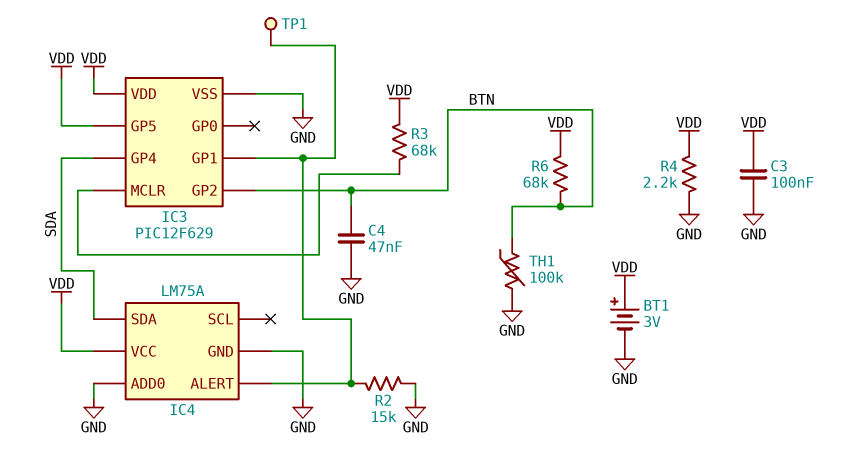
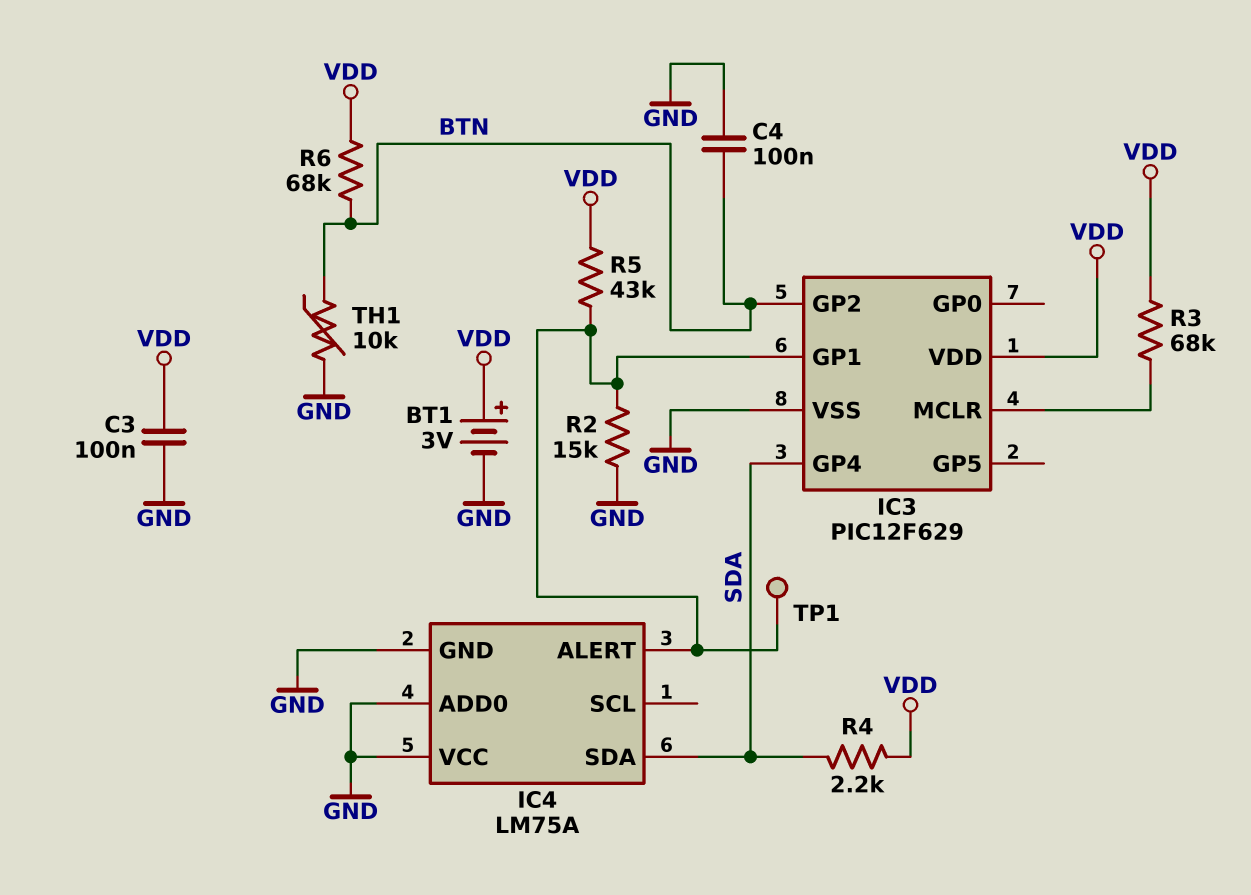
C4: 47nF (BTN, GND) -> 100nF (BTN, GND)
IC3 pin GP5: VDD -> none
IC4 pin VCC: VDD -> GND
R4: 2.2k (GND, VDD) -> 2.2k (SDA, VDD)
R5: none -> 43k (IC3/GP1, VDD)
TH1: 100k (BTN, GND) -> 10k (BTN, GND)

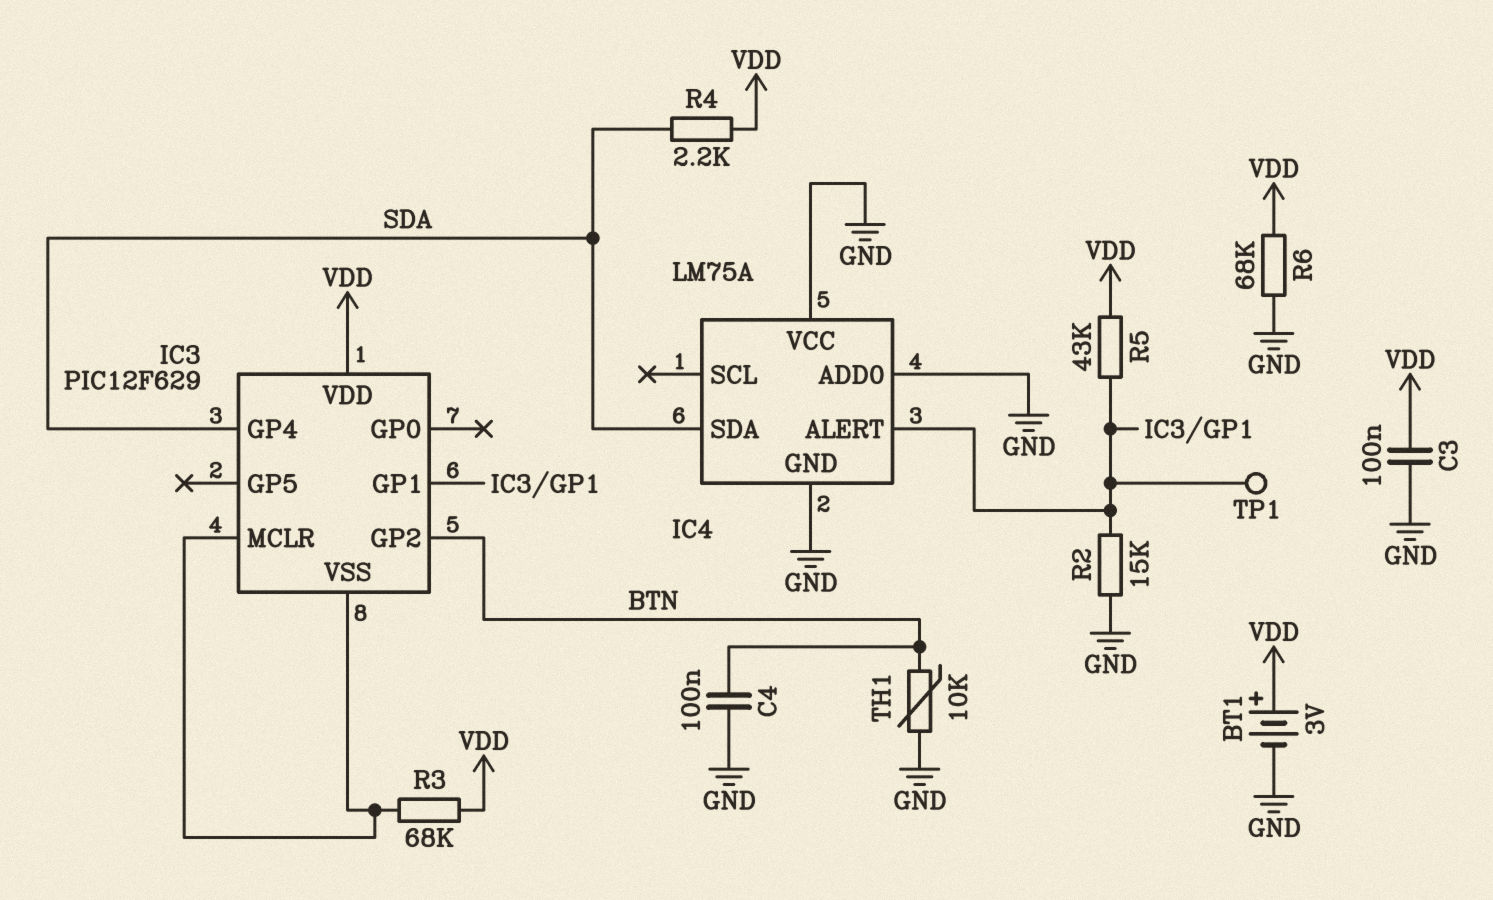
IC3 pin VSS: GND -> IC3/MCLR
R6: 68k (BTN, VDD) -> 68k (GND, VDD)

